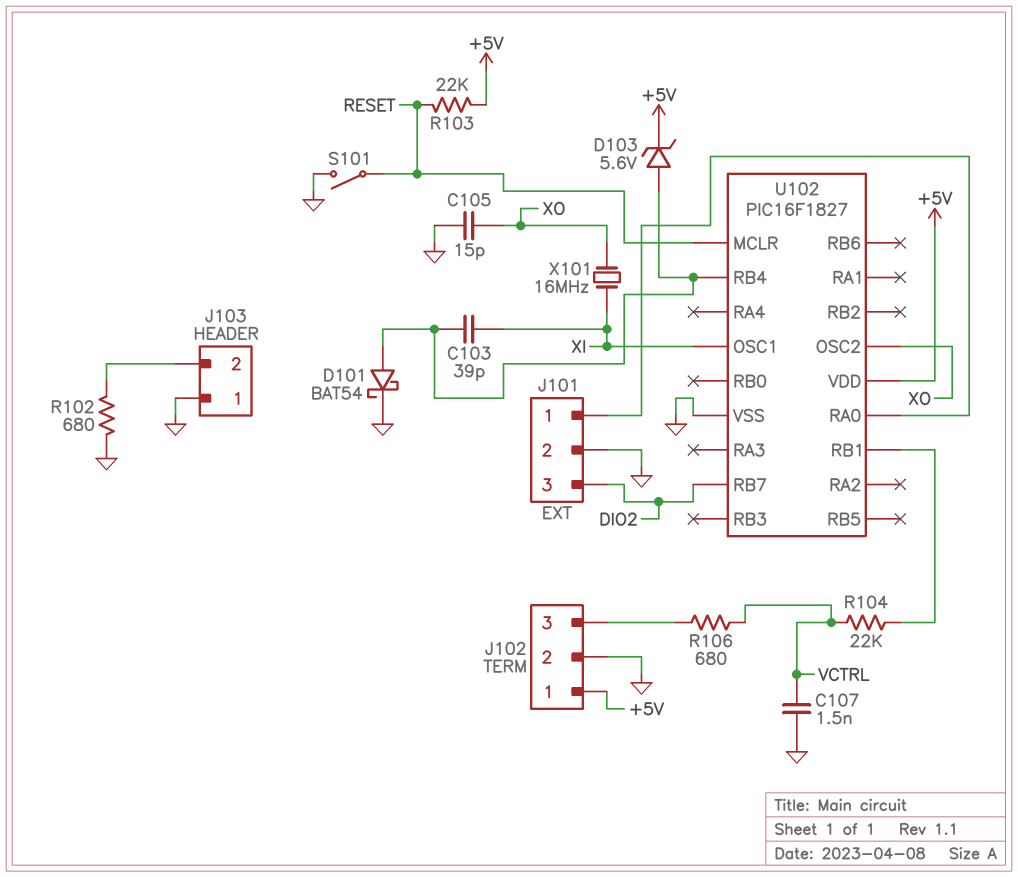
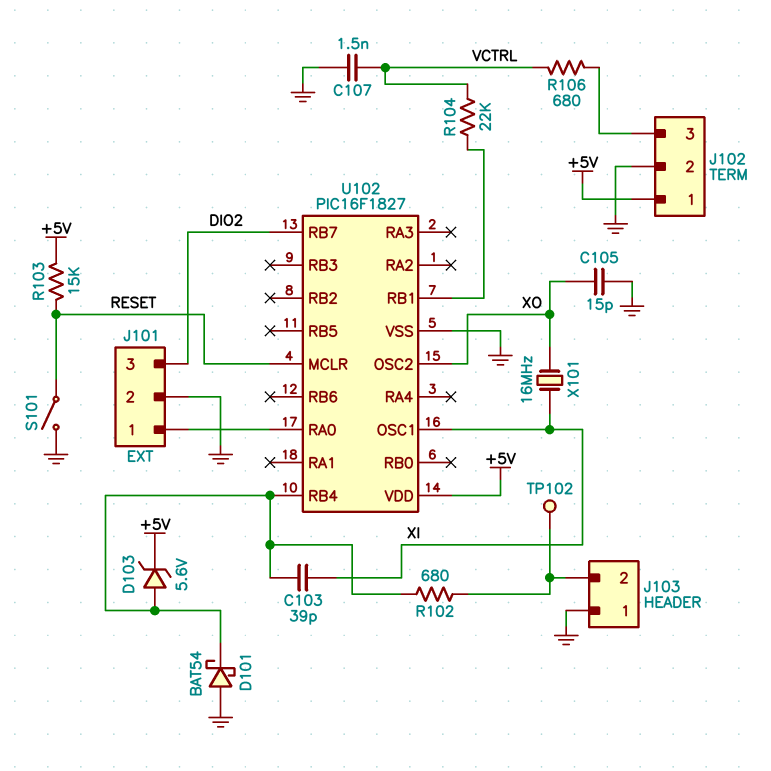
D101: schottky BAT54 (A U102/RB4, K GND) -> schottky BAT54 (A GND, K U102/RB4)
R102: 680 (GND, J103/2) -> 680 (J103/2, U102/RB4)
R103: 22k (+5V, RESET) -> 15k (+5V, RESET)
TP102: none -> test point (J103/2)

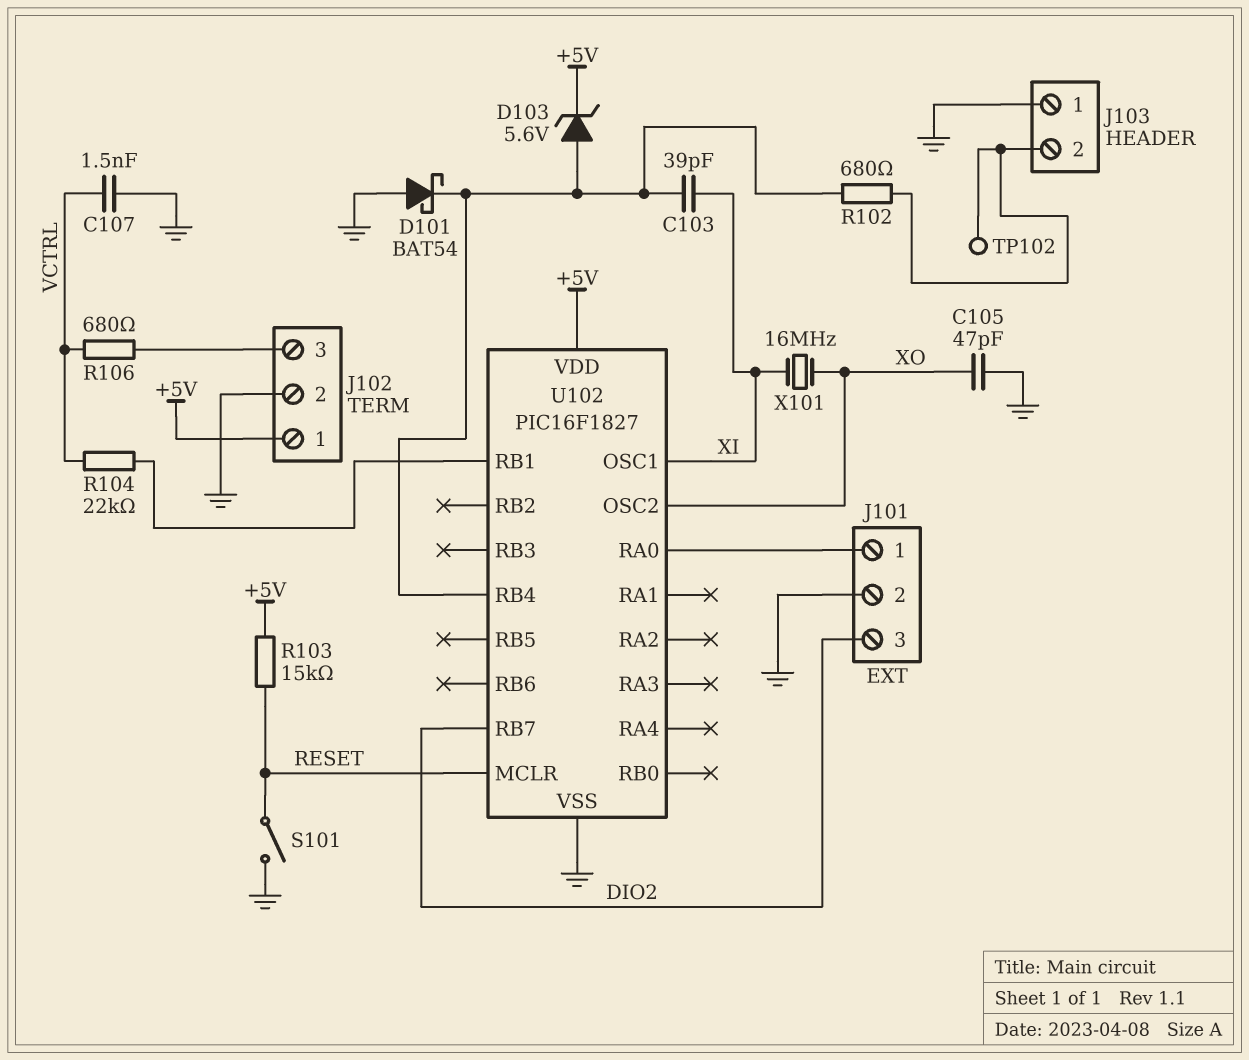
C105: 15pF (GND, XO) -> 47pF (GND, XO)

